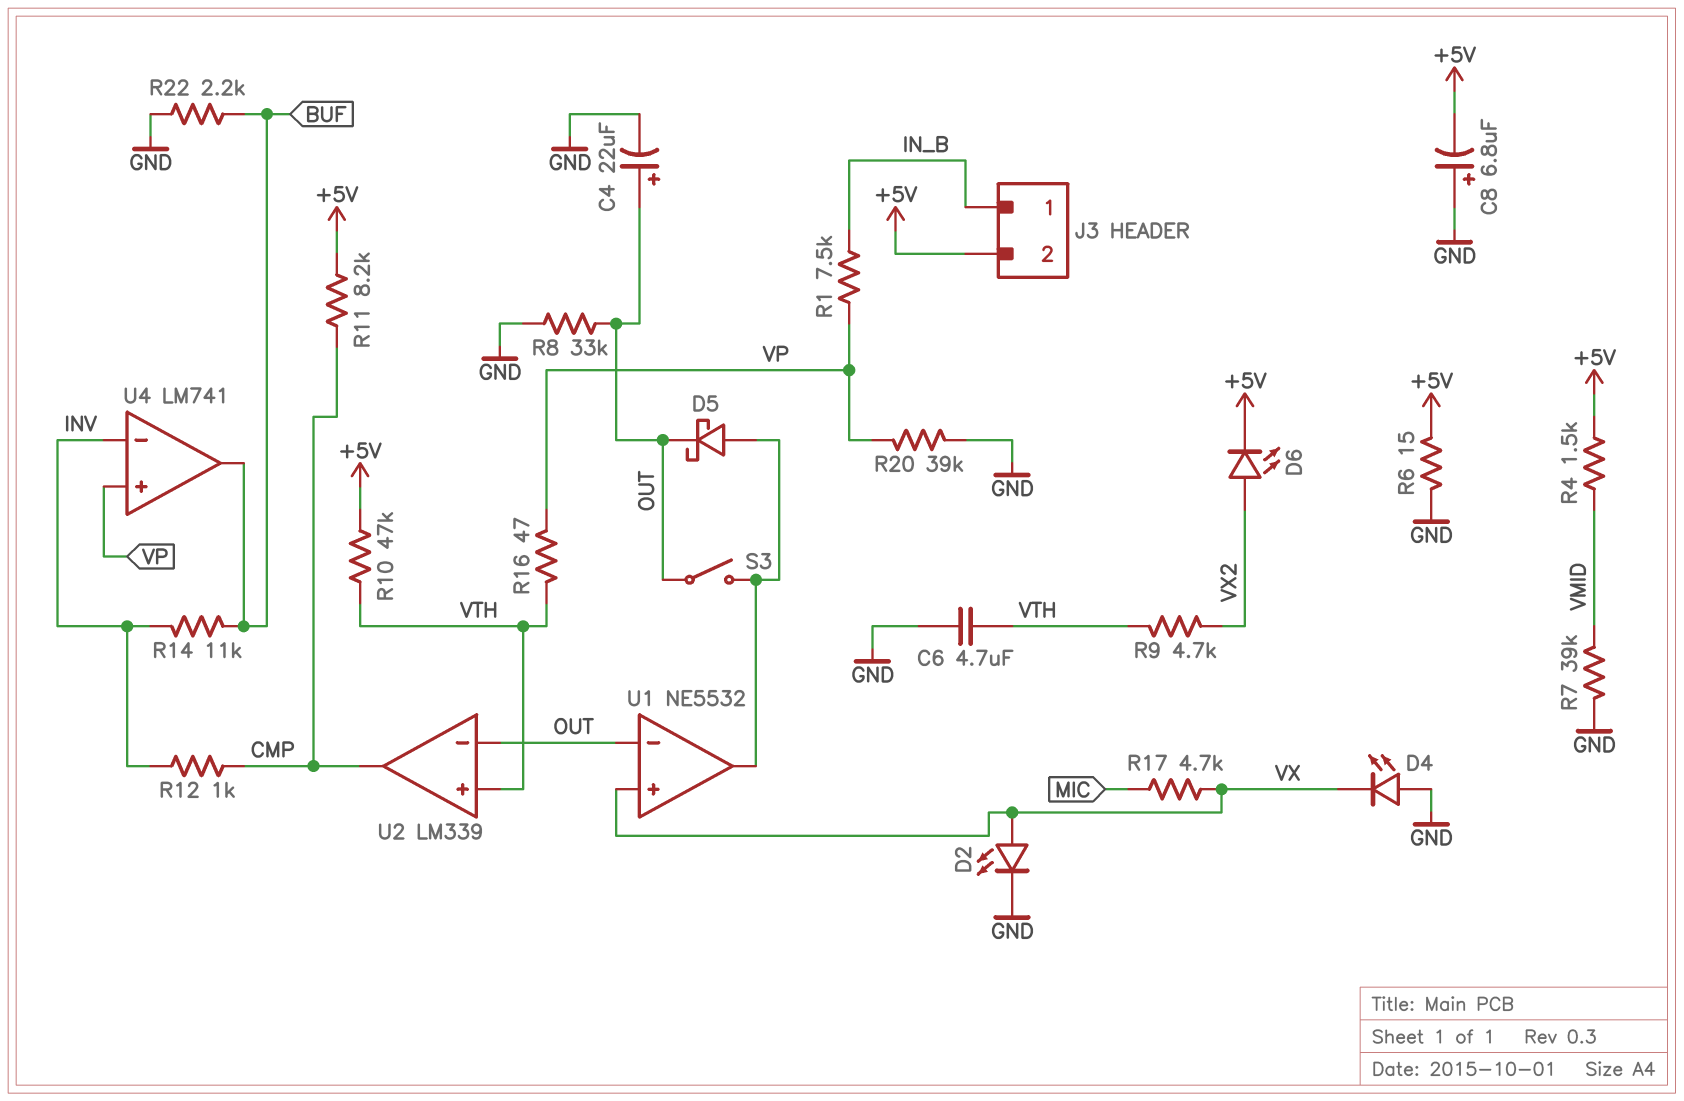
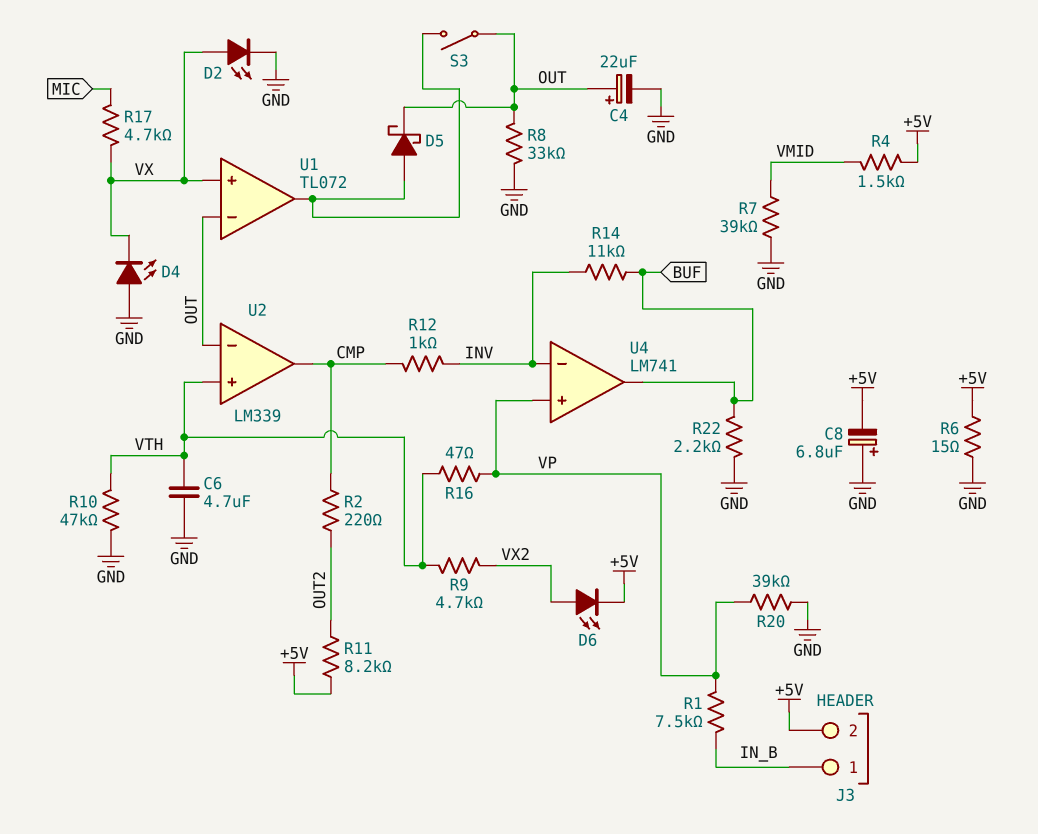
R2: none -> 220 (CMP, OUT2)
R10: 47k (+5V, VTH) -> 47k (GND, VTH)
R11: 8.2k (+5V, CMP) -> 8.2k (+5V, OUT2)
U1: NE5532 -> TL072

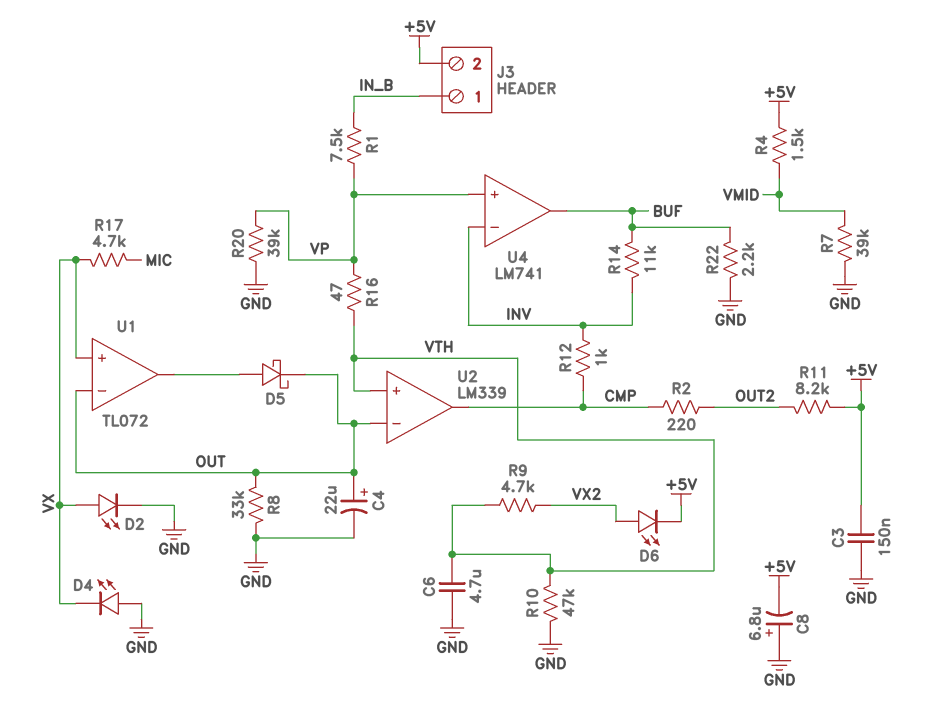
C3: none -> 150nF (+5V, GND)
R6: 15 (+5V, GND) -> none
S3: switch (OUT, U1/out) -> none

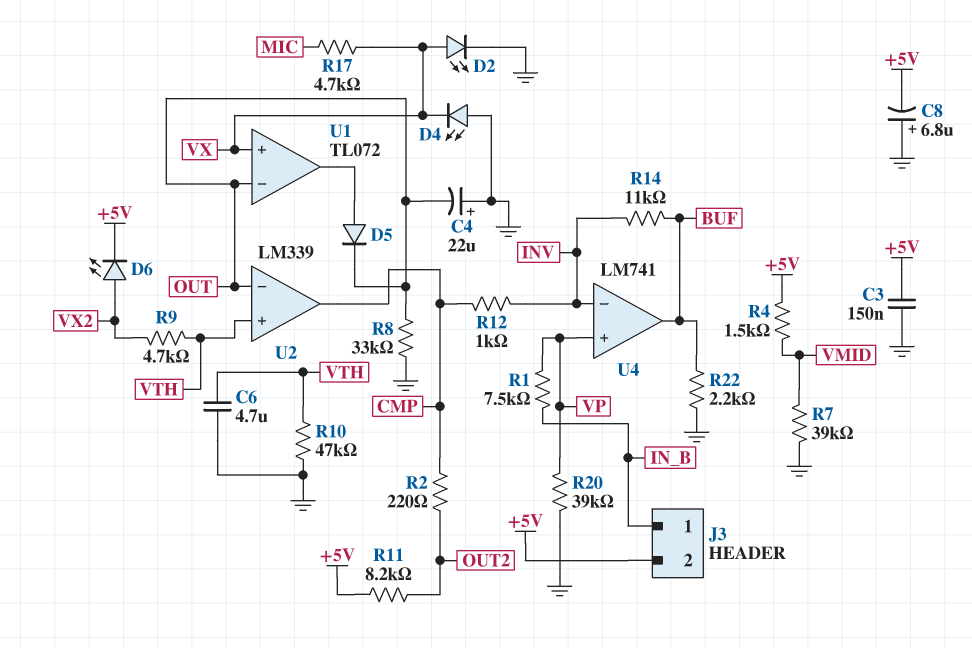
C4: 22uF (plus OUT, minus GND) -> 22uF (plus GND, minus OUT)
D5: schottky (A U1/out, K OUT) -> diode (A U1/out, K OUT)
R16: 47 (VP, VTH) -> none

